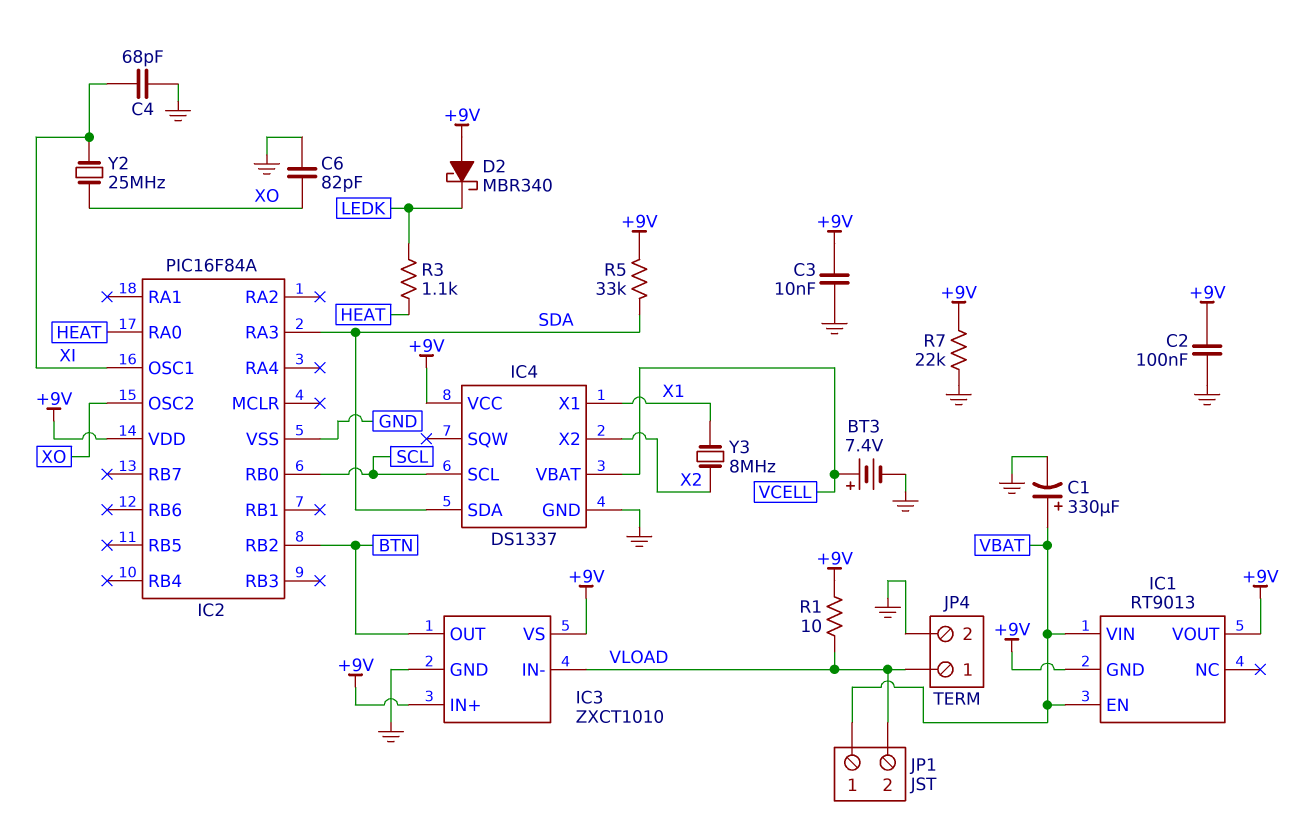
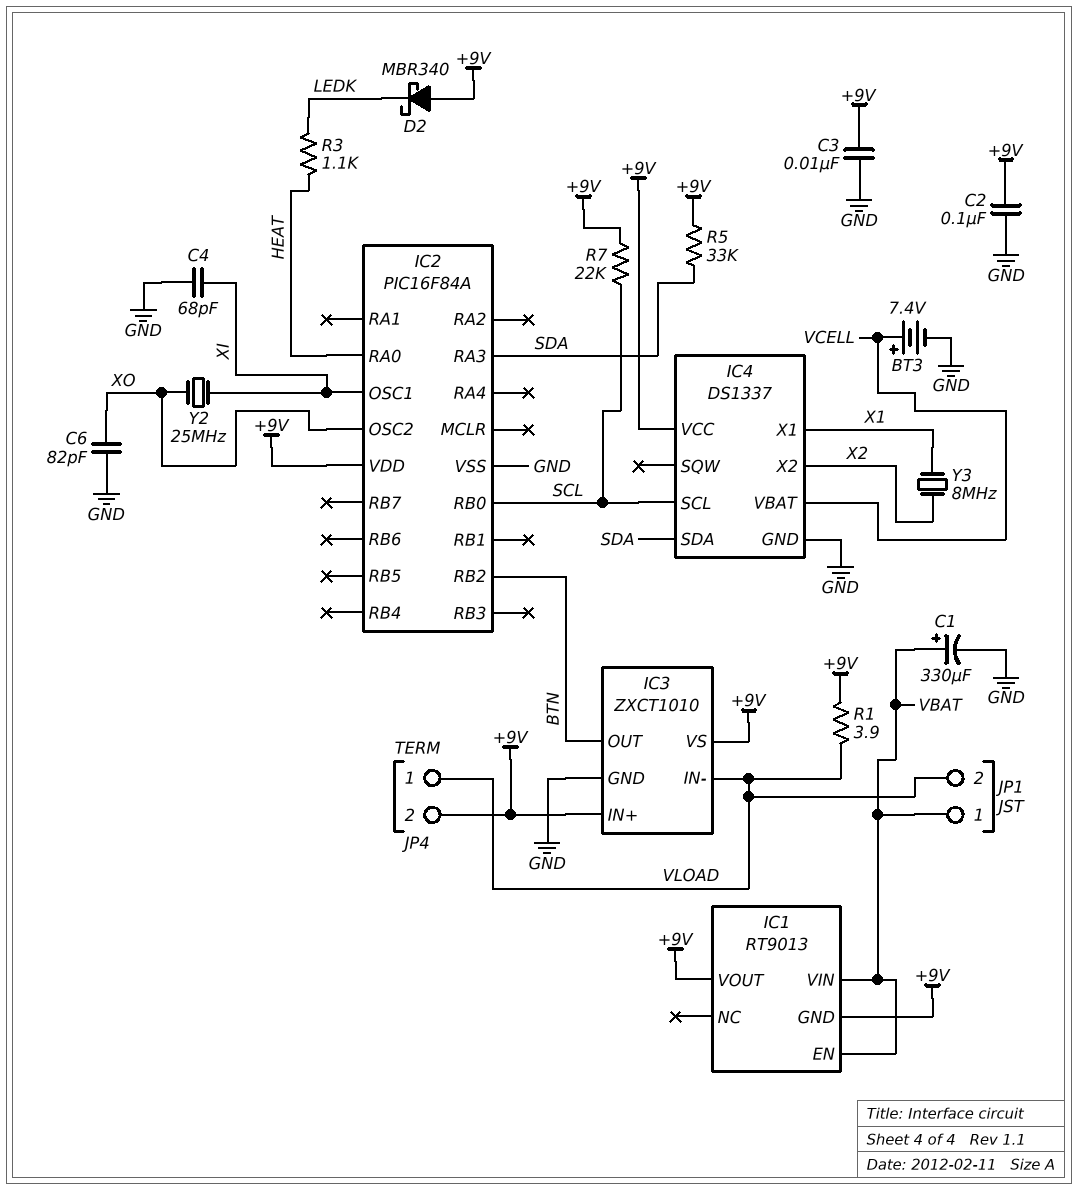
JP4 pin 2: GND -> +9V
R1: 10 (+9V, VLOAD) -> 3.9 (+9V, VLOAD)
R7: 22k (+9V, GND) -> 22k (+9V, SCL)

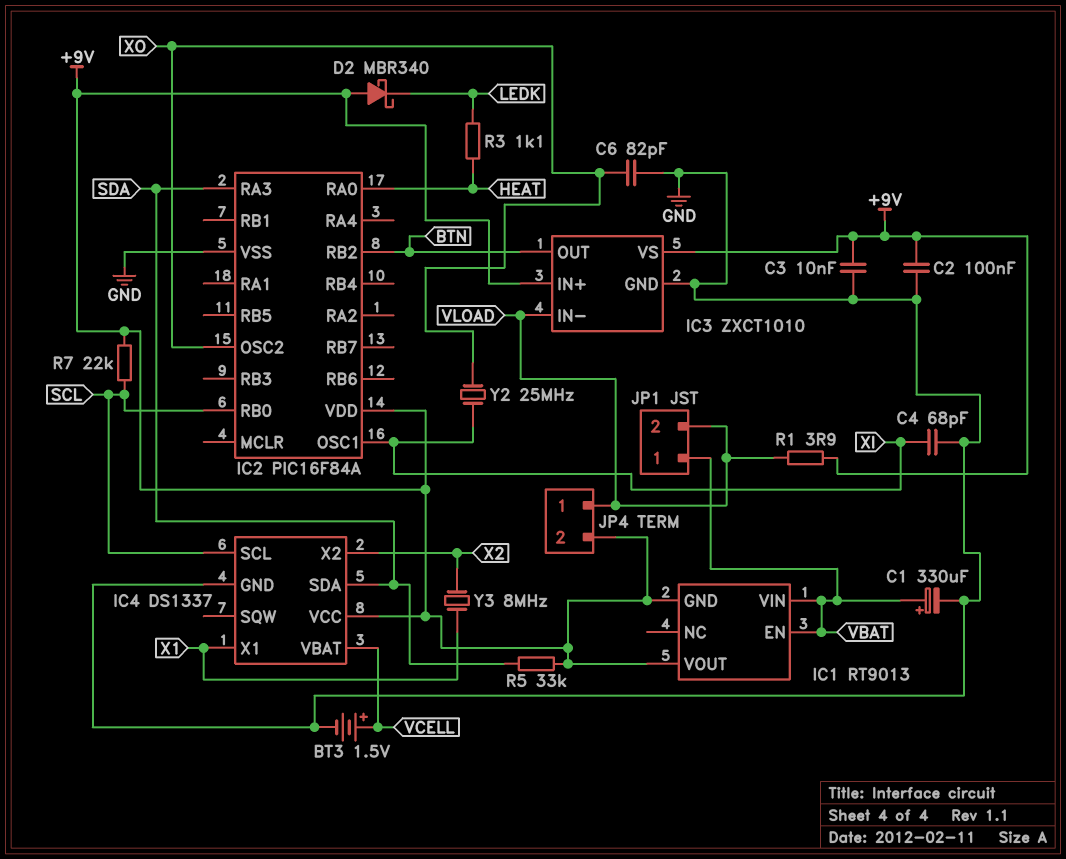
BT3: 7.4V (plus VCELL, minus GND) -> 1.5V (plus VCELL, minus GND)

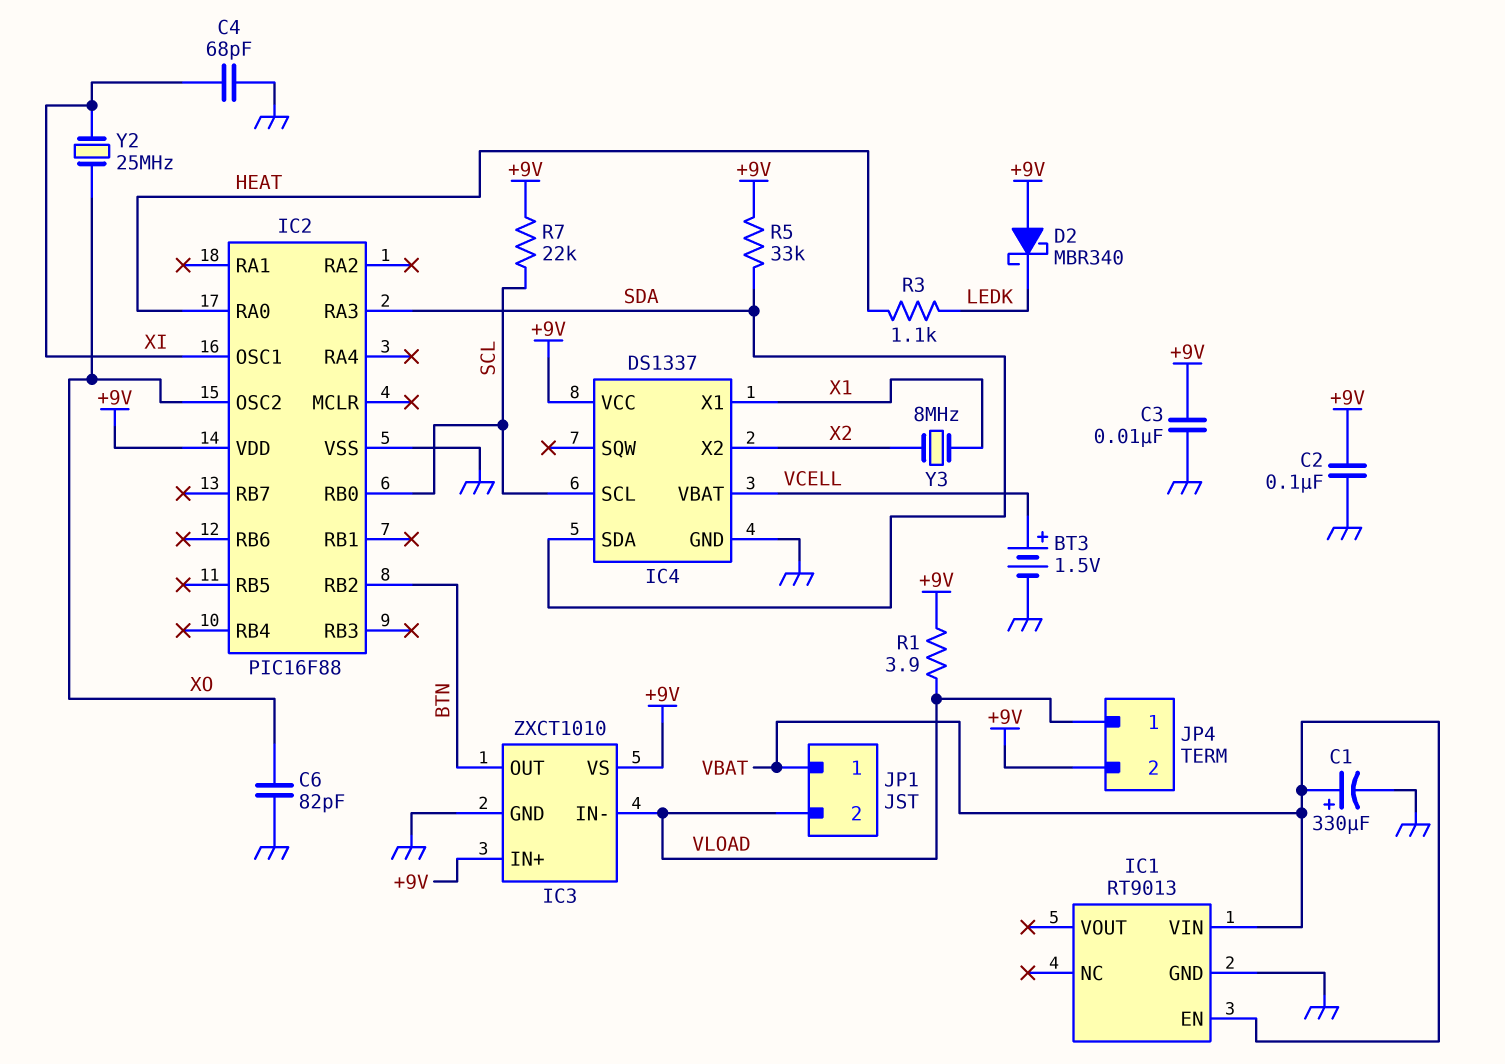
IC1 pin GND: +9V -> GND
IC1 pin VOUT: +9V -> none
IC2: PIC16F84A -> PIC16F88

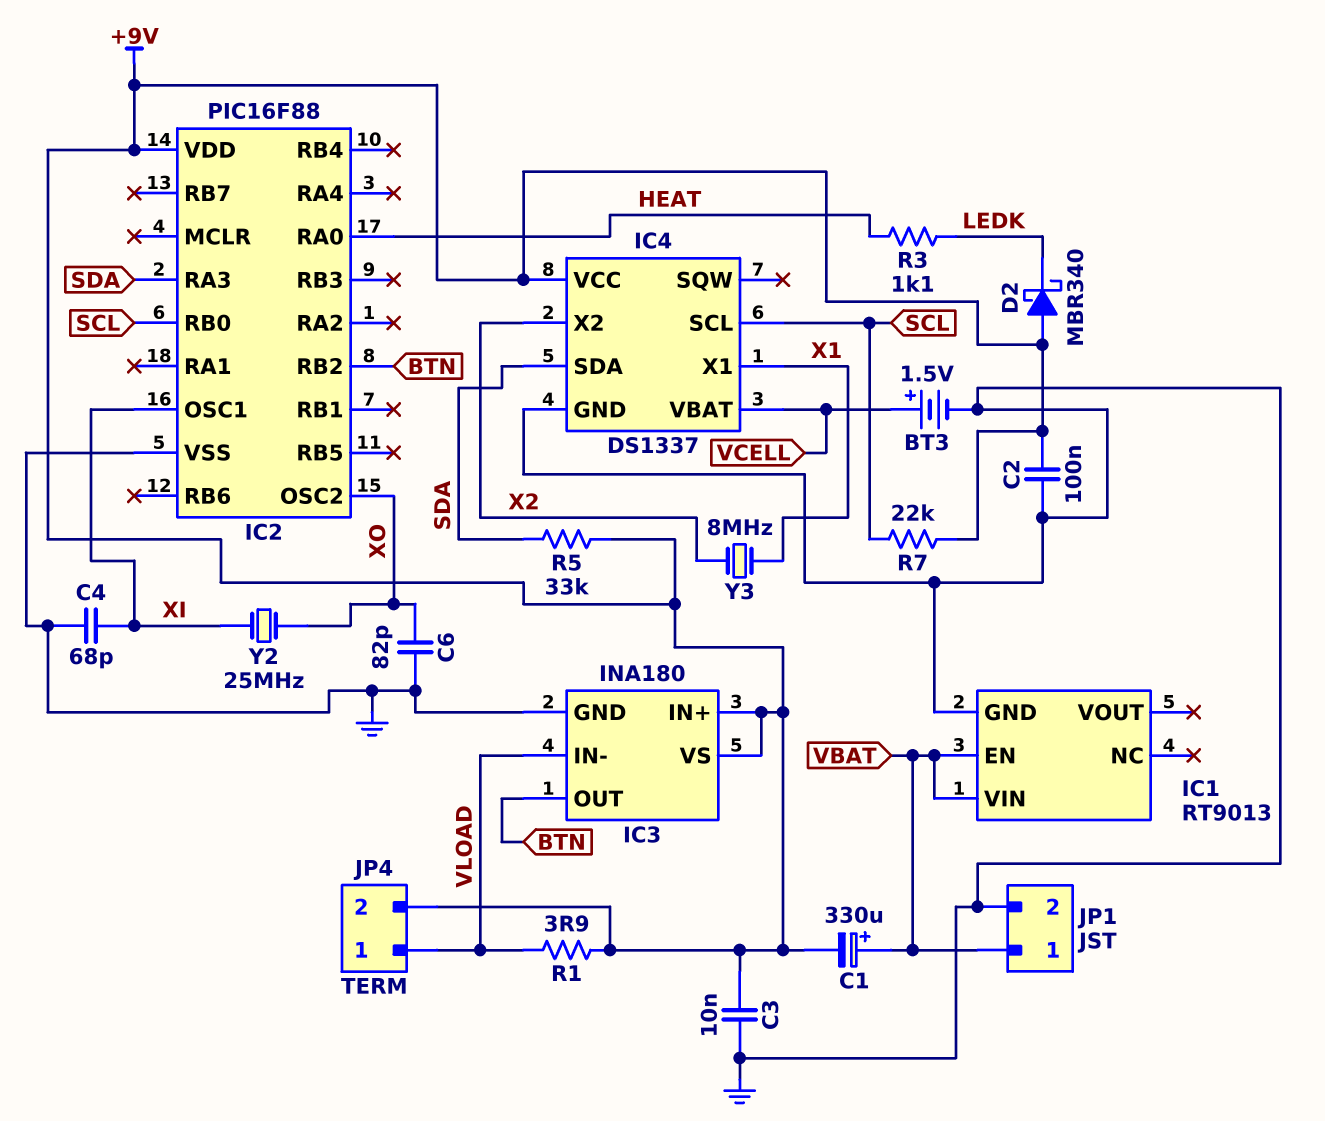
C1: 330uF (plus VBAT, minus GND) -> 330uF (plus VBAT, minus +9V)
IC3: ZXCT1010 -> INA180
JP1 pin 2: VLOAD -> GND

